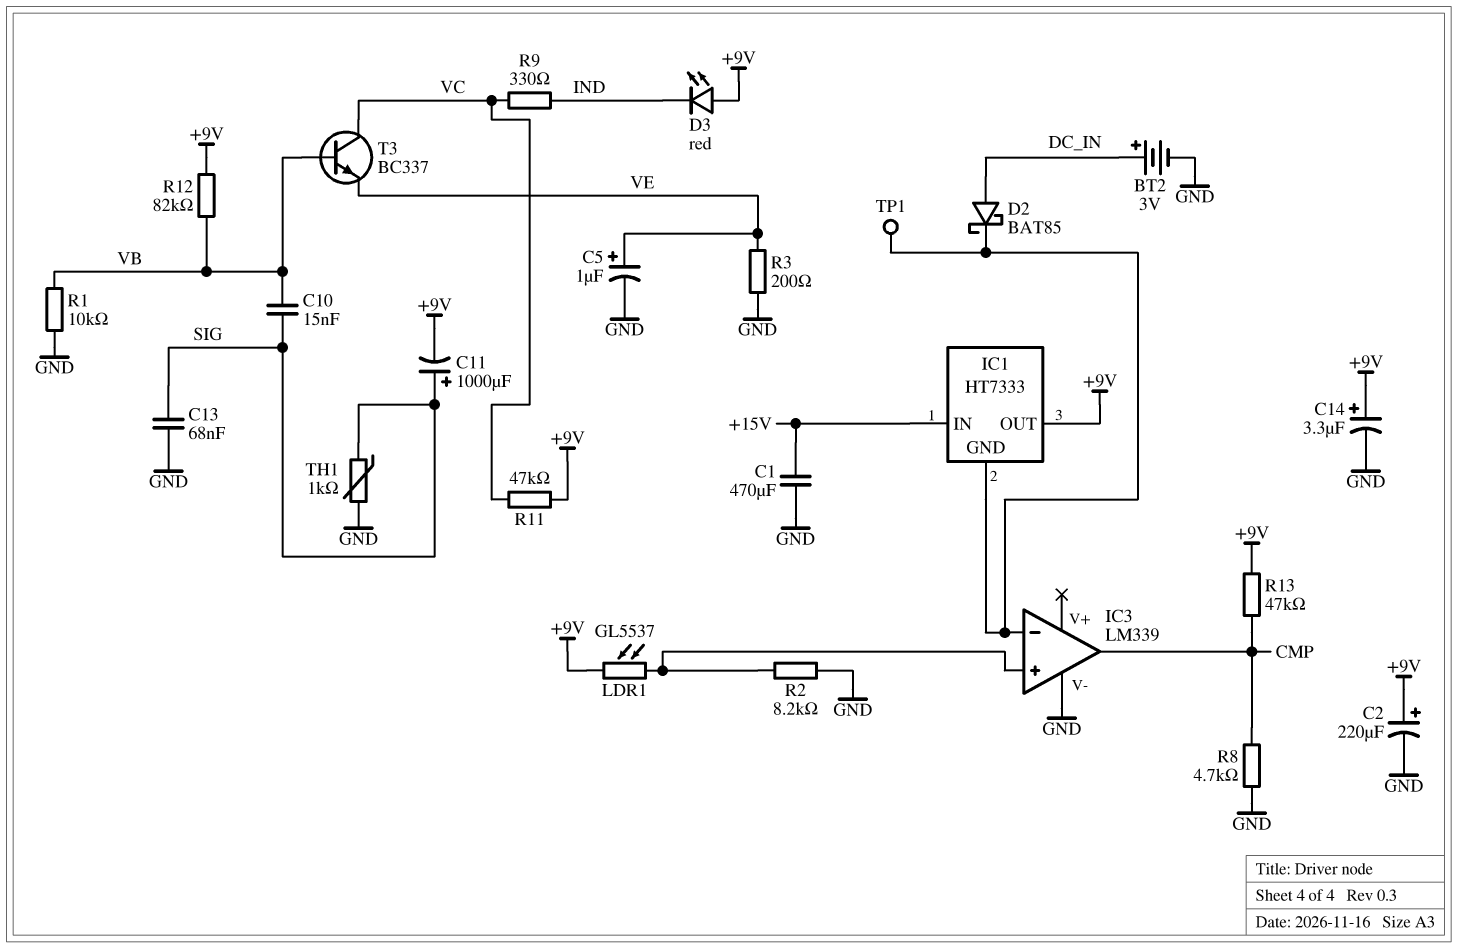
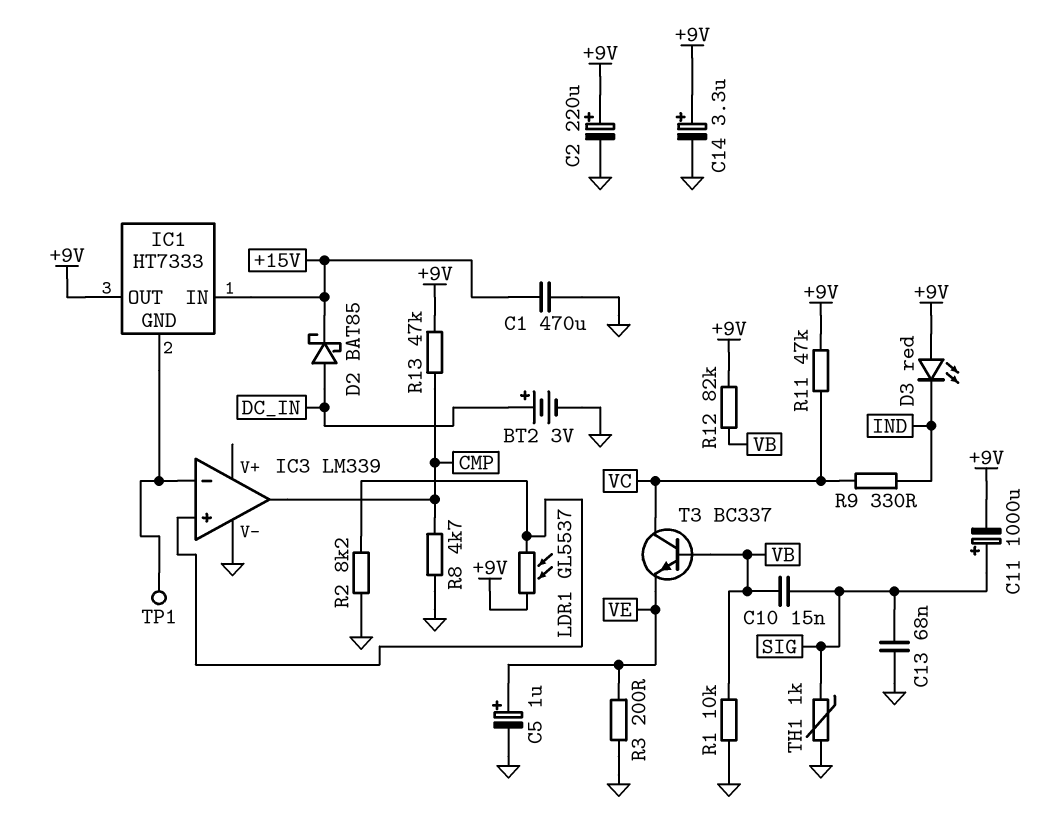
D2: schottky BAT85 (A DC_IN, K IC1/GND) -> schottky BAT85 (A DC_IN, K +15V)

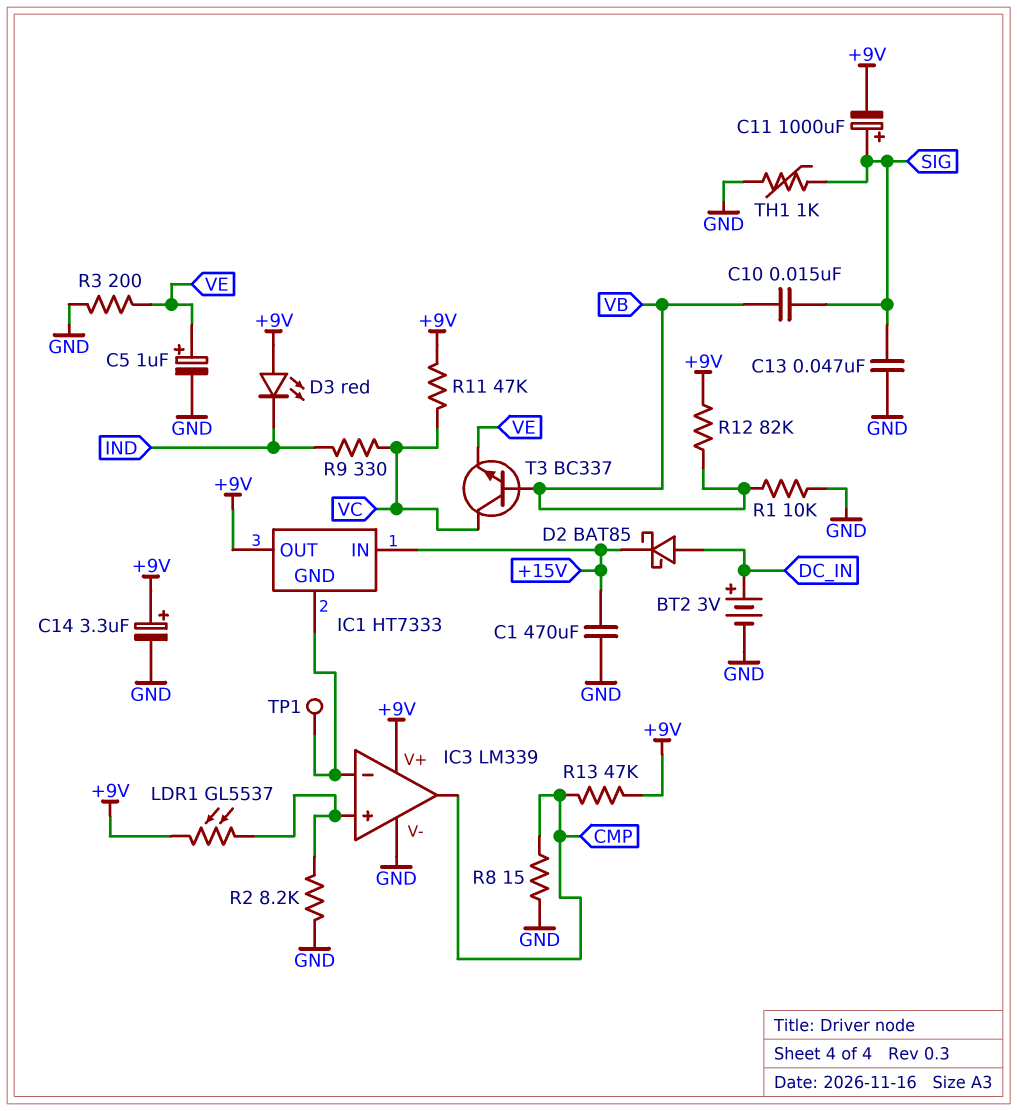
C2: 220uF (plus +9V, minus GND) -> none
C13: 68nF (GND, SIG) -> 47nF (GND, SIG)
IC3 pin V+: none -> +9V
R8: 4.7k (CMP, GND) -> 15 (CMP, GND)

